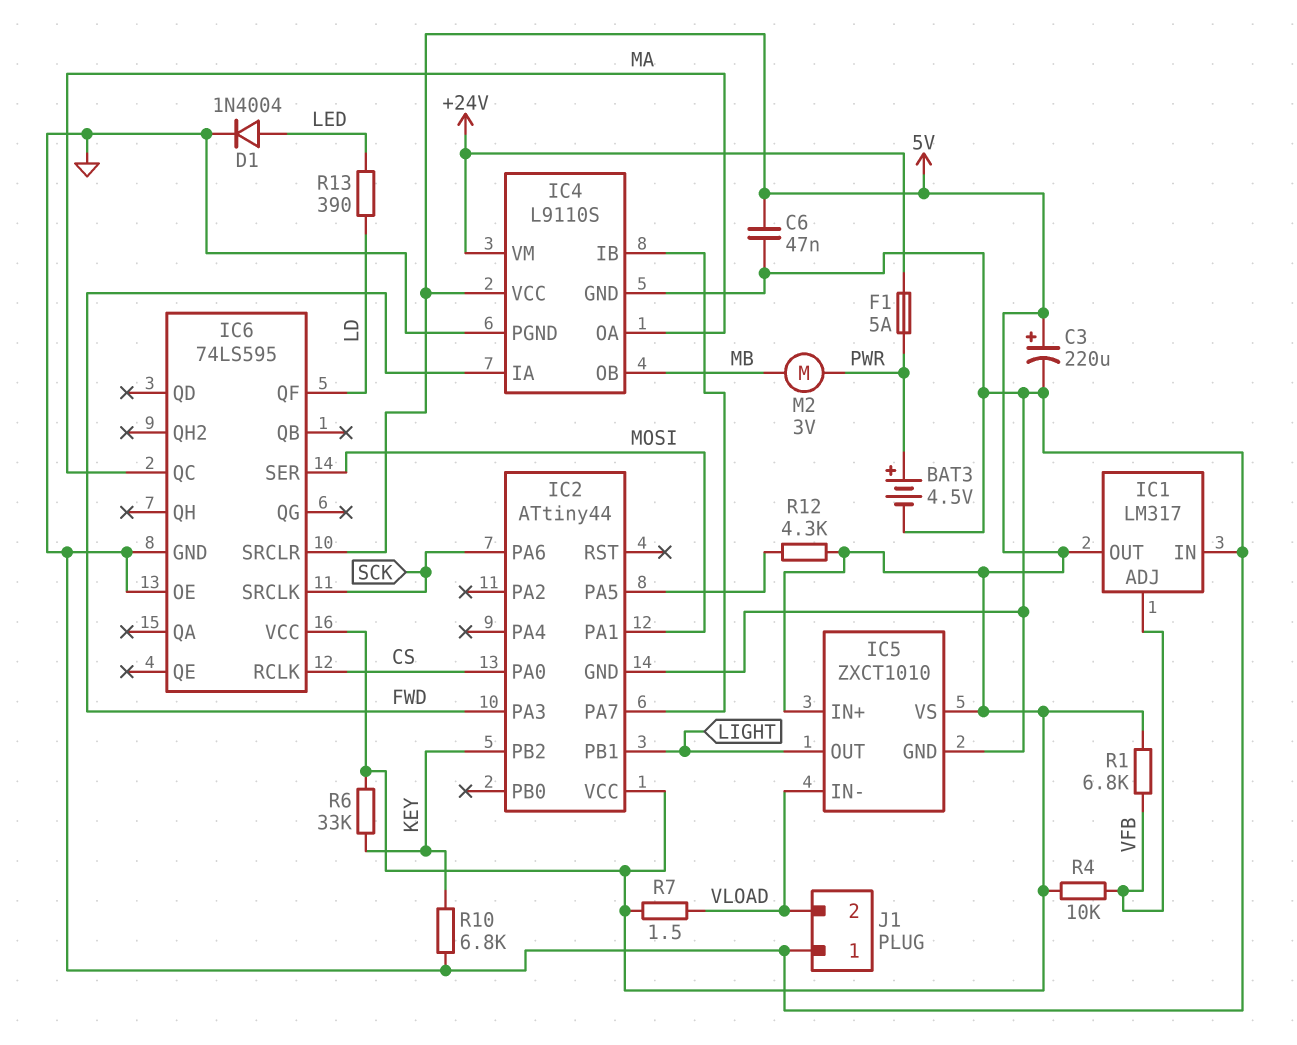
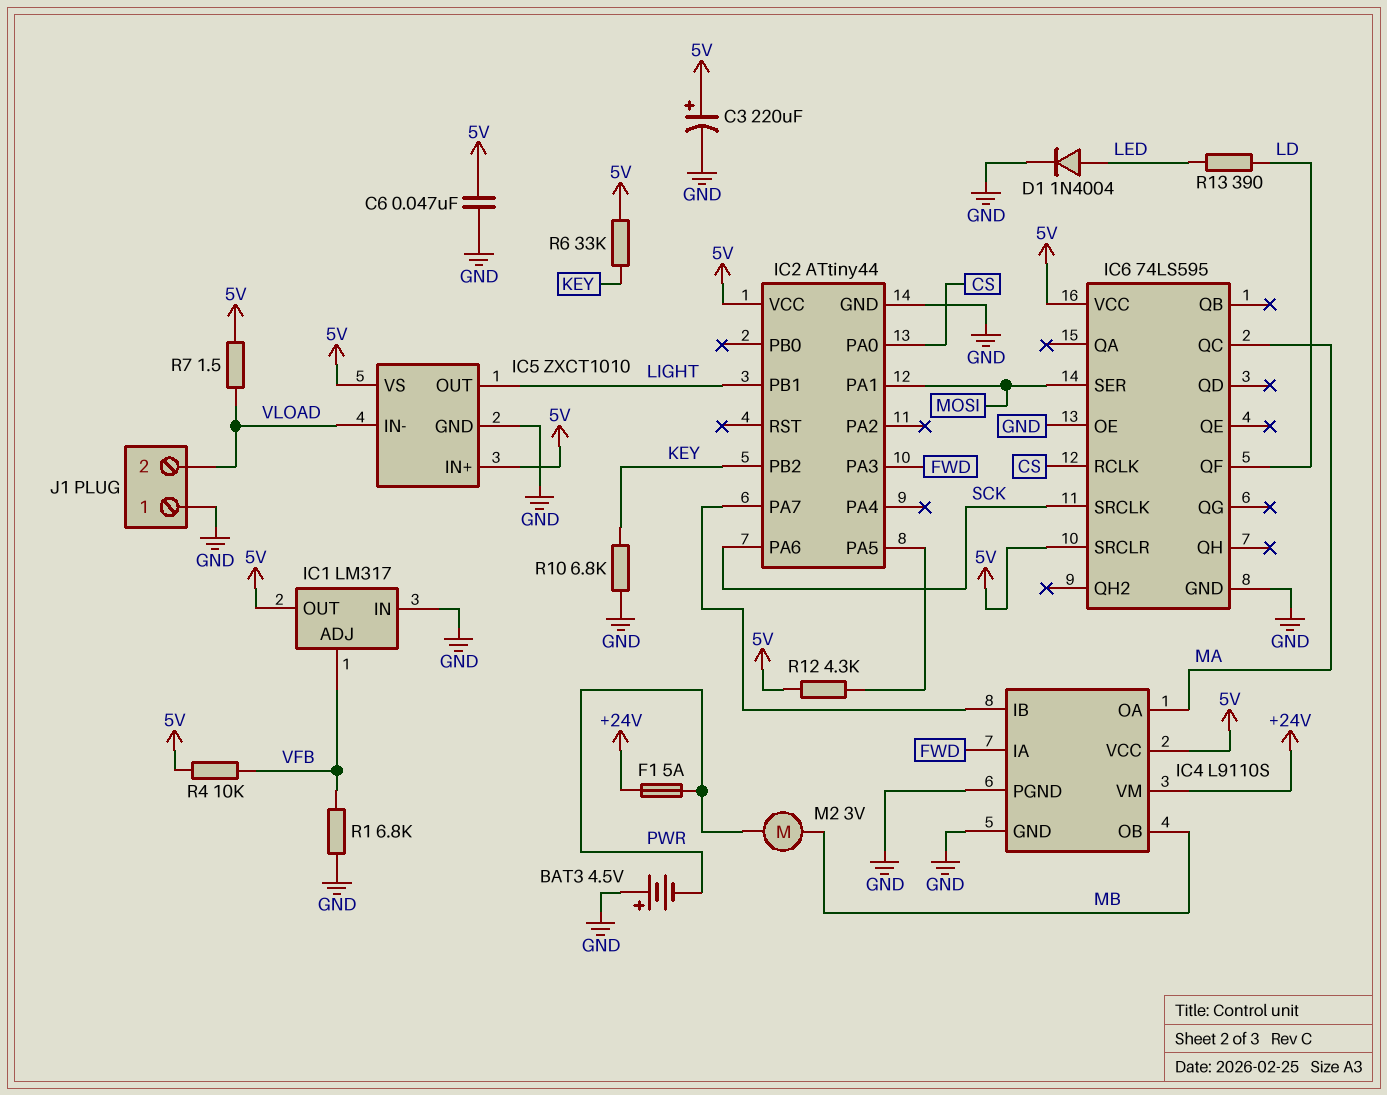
BAT3: 4.5V (plus PWR, minus GND) -> 4.5V (plus GND, minus PWR)
R1: 6.8k (5V, VFB) -> 6.8k (GND, VFB)

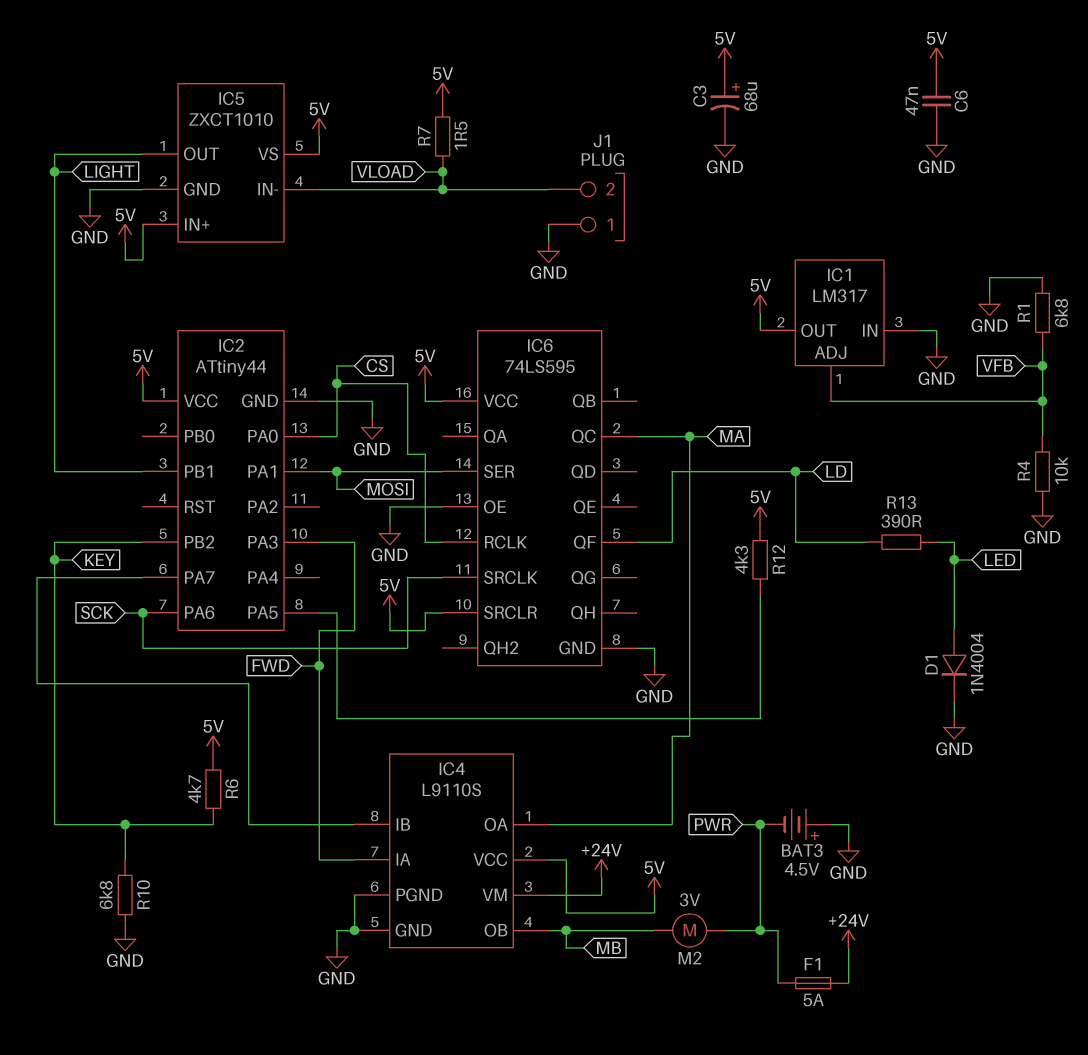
C3: 220uF (plus 5V, minus GND) -> 68uF (plus 5V, minus GND)
R4: 10k (5V, VFB) -> 10k (GND, VFB)
R6: 33k (5V, KEY) -> 4.7k (5V, KEY)

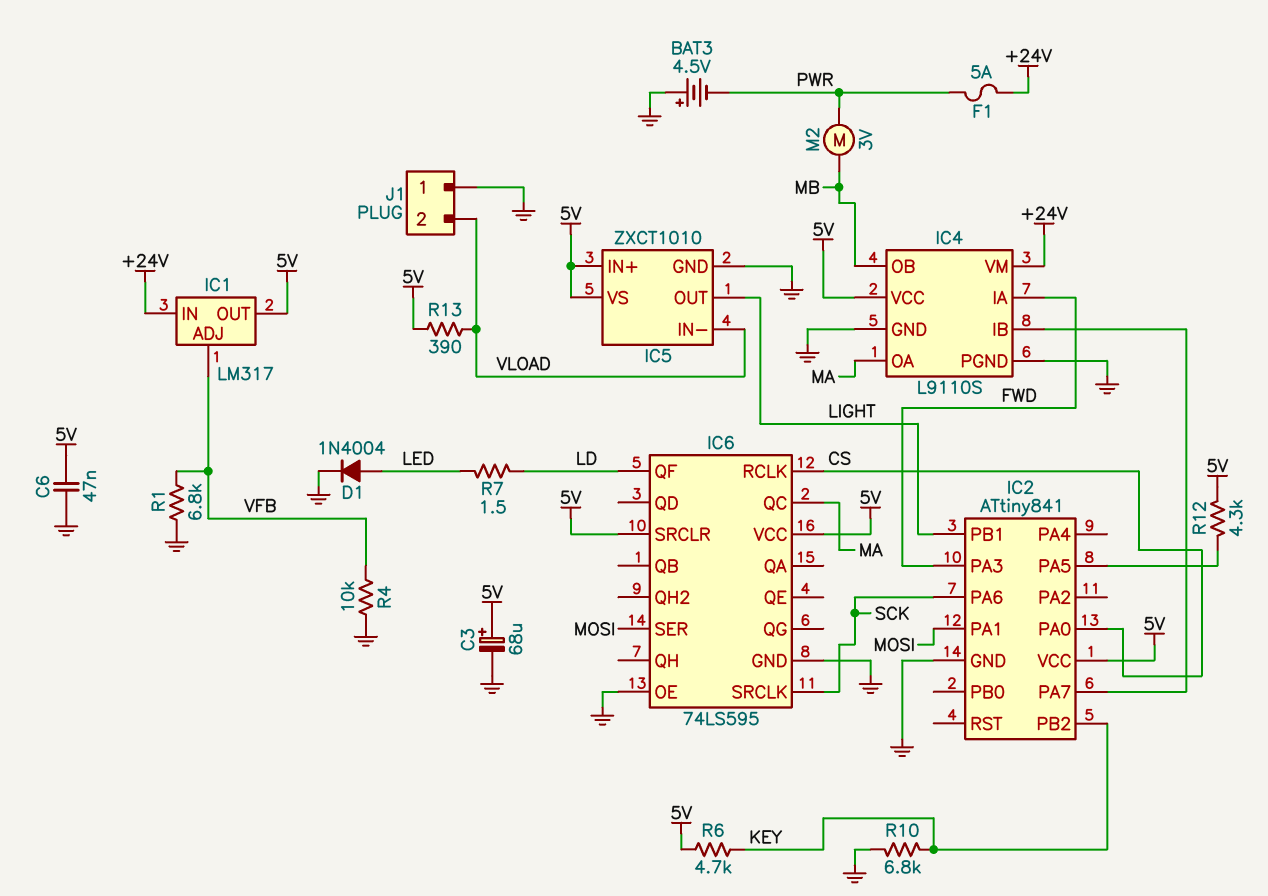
IC1 pin IN: GND -> +24V
IC2: ATtiny44 -> ATtiny841
R7: 1.5 (5V, VLOAD) -> 1.5 (LD, LED)
R13: 390 (LD, LED) -> 390 (5V, VLOAD)

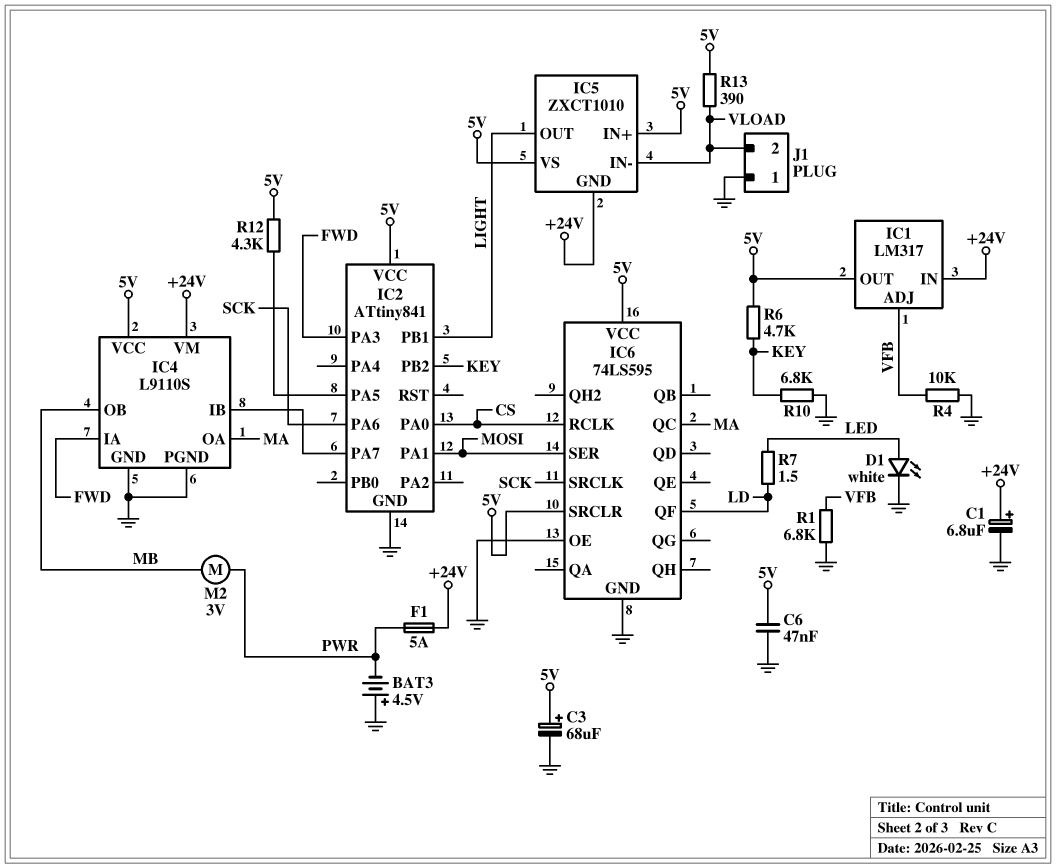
C1: none -> 6.8uF (plus +24V, minus GND)
D1: diode 1N4004 (A LED, K GND) -> LED white (A LED, K GND)
IC5 pin GND: GND -> +24V

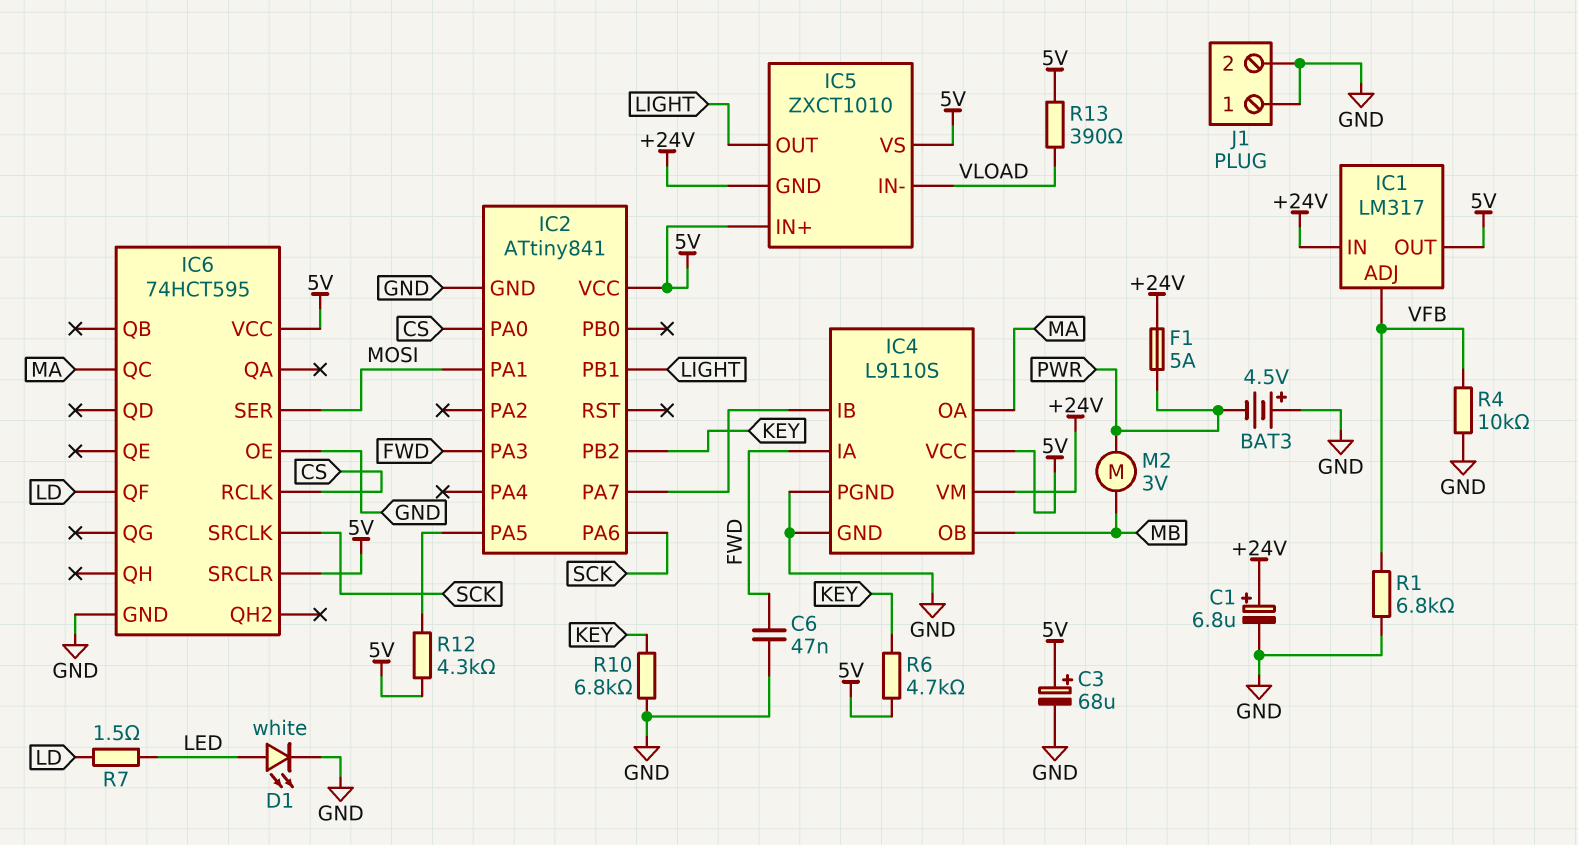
C6: 47nF (5V, GND) -> 47nF (FWD, GND)
IC6: 74LS595 -> 74HCT595
J1 pin 2: VLOAD -> GND

